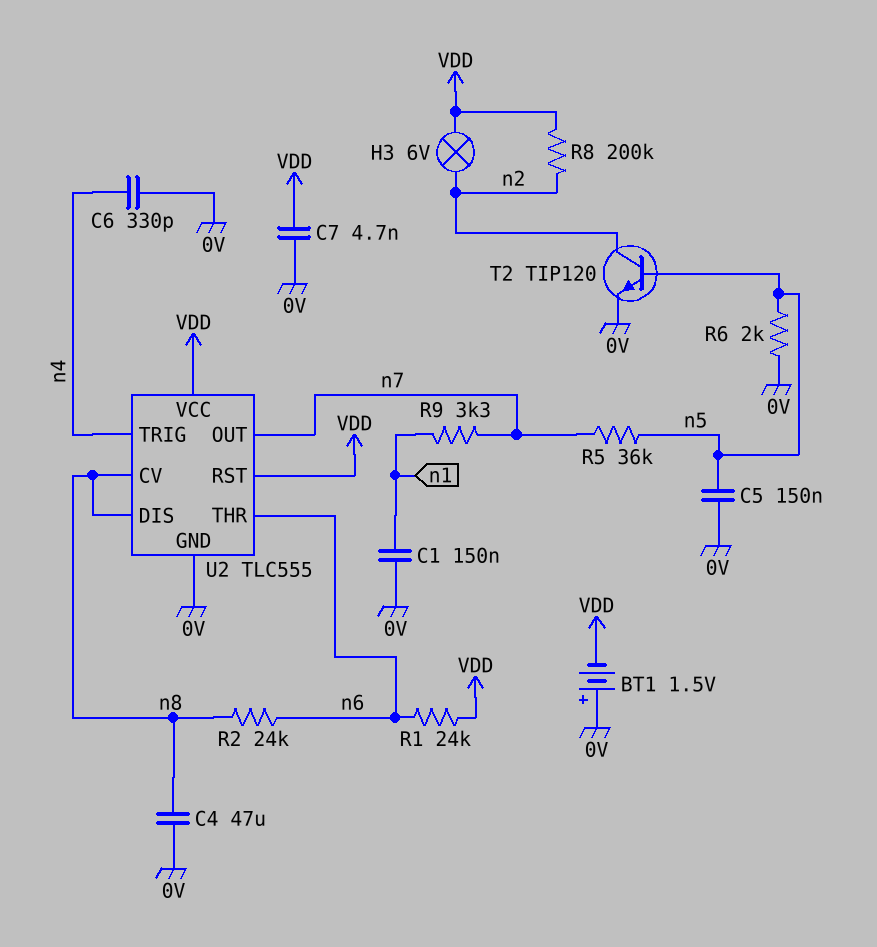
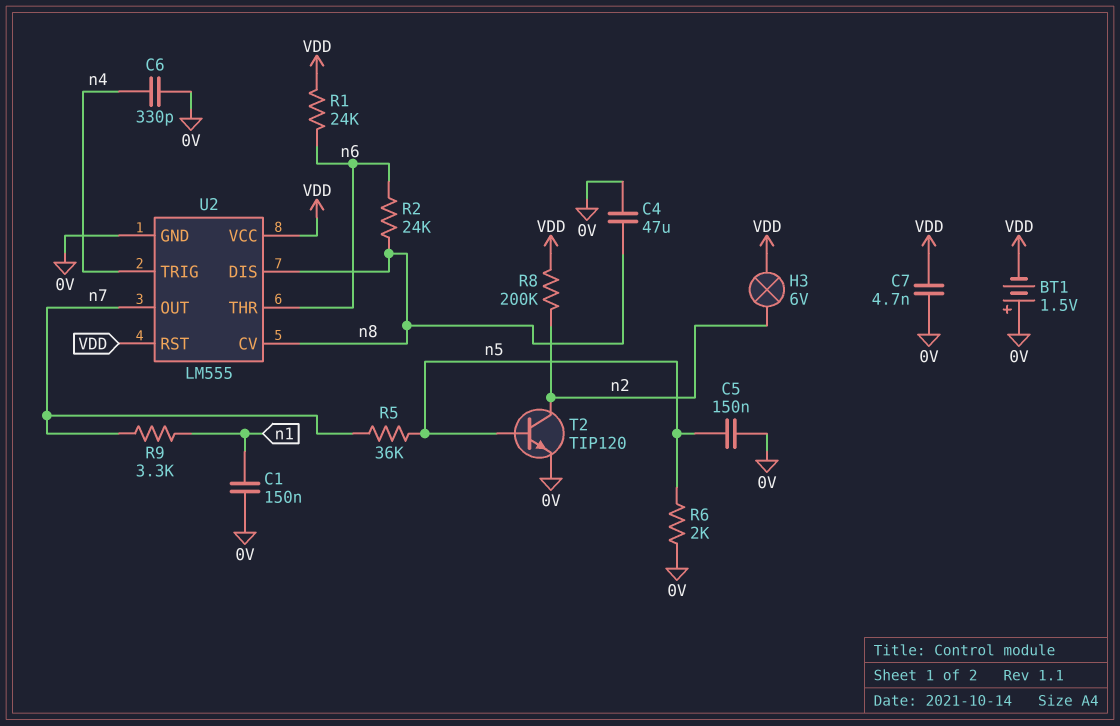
U2: TLC555 -> LM555

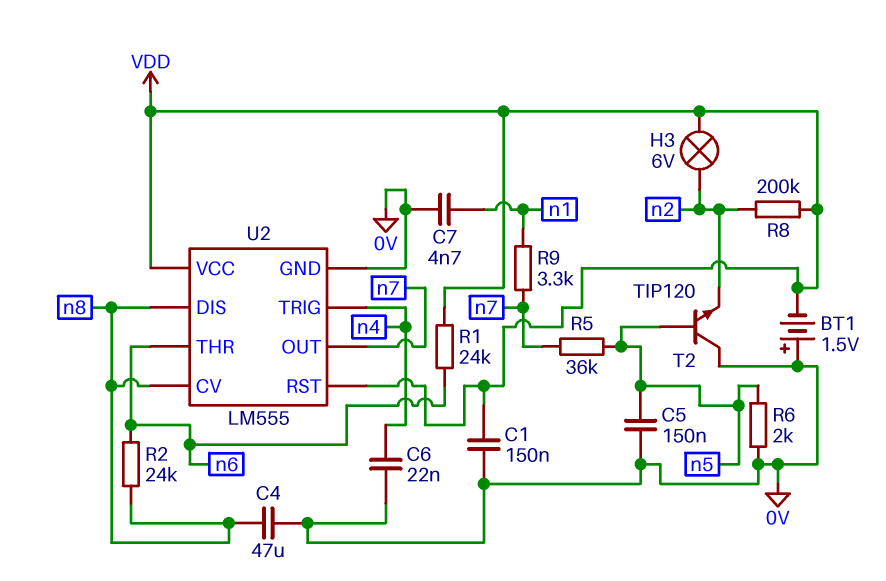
C1: 150nF (0V, n1) -> 150nF (0V, VDD)
C6: 330pF (0V, n4) -> 22nF (0V, n4)
C7: 4.7nF (0V, VDD) -> 4.7nF (0V, n1)
T2: NPN TIP120 (B n5, C n2, E 0V) -> NPN TIP120 (B n5, C 0V, E n2)

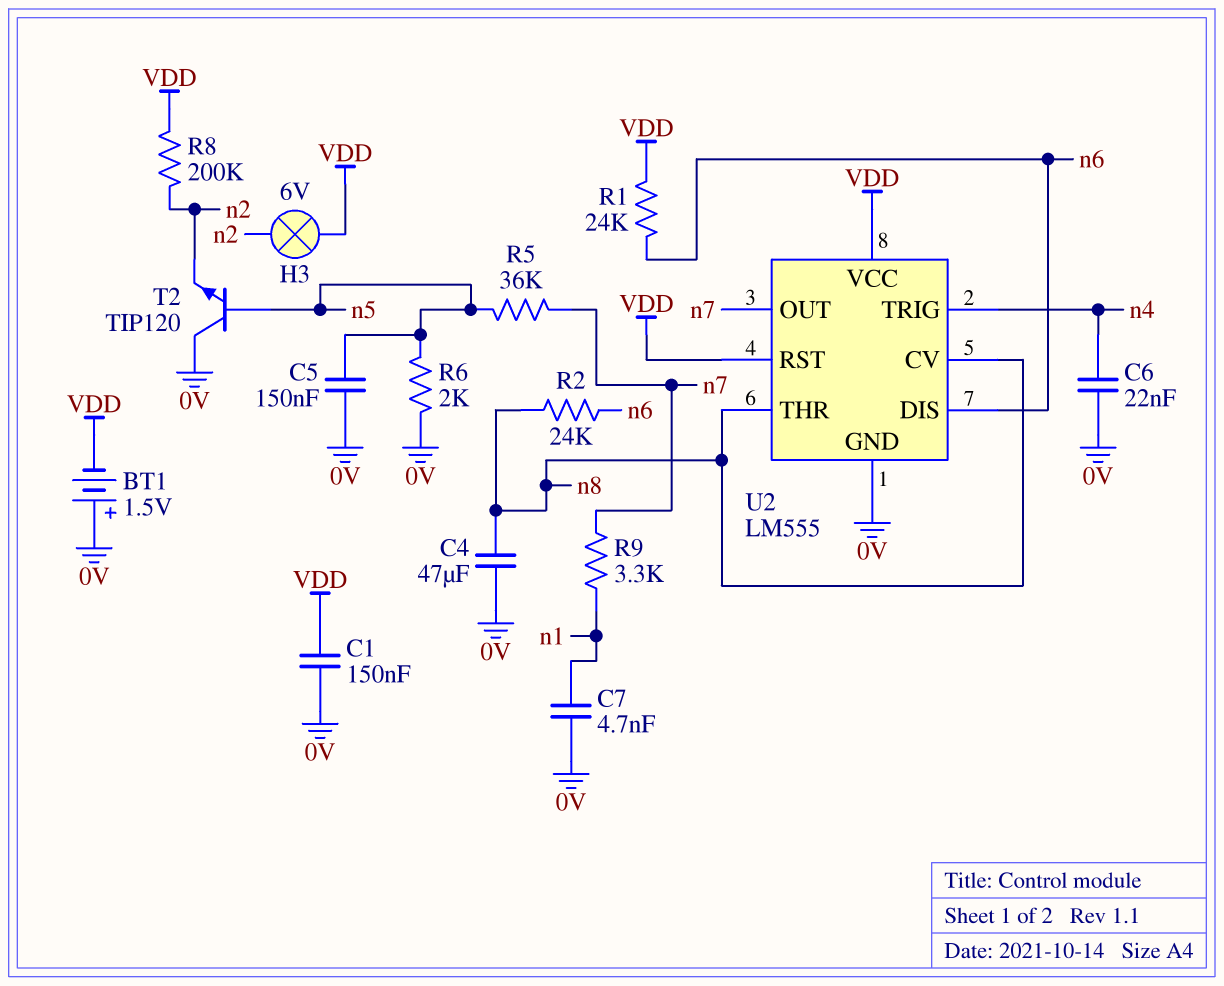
U2 pin DIS: n8 -> n6
U2 pin THR: n6 -> n8

